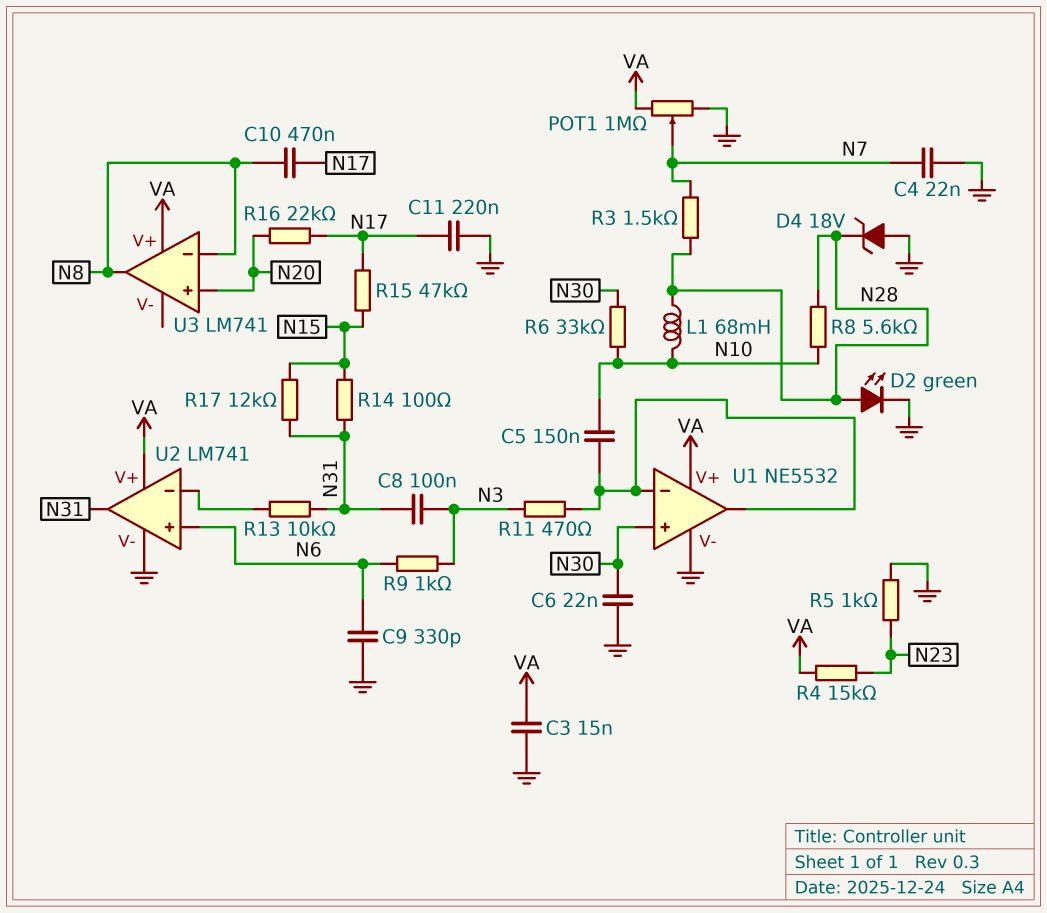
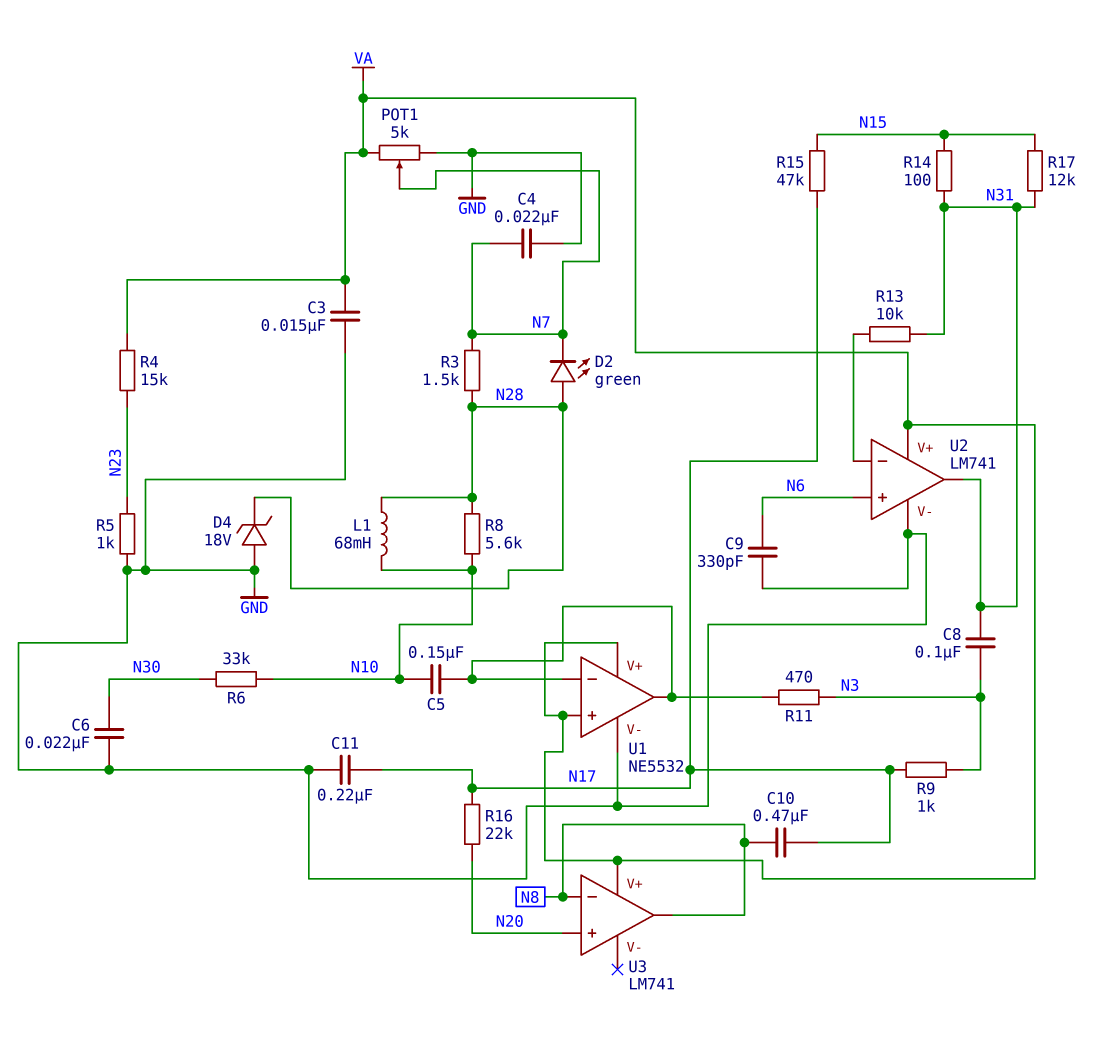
D2: LED green (A N28, K GND) -> LED green (A N28, K N7)
POT1: 1M (GND, VA, wiper N7) -> 5k (GND, VA, wiper N7)
R9: 1k (N3, N6) -> 1k (N3, N17)
U1 pin in+: N30 -> VA

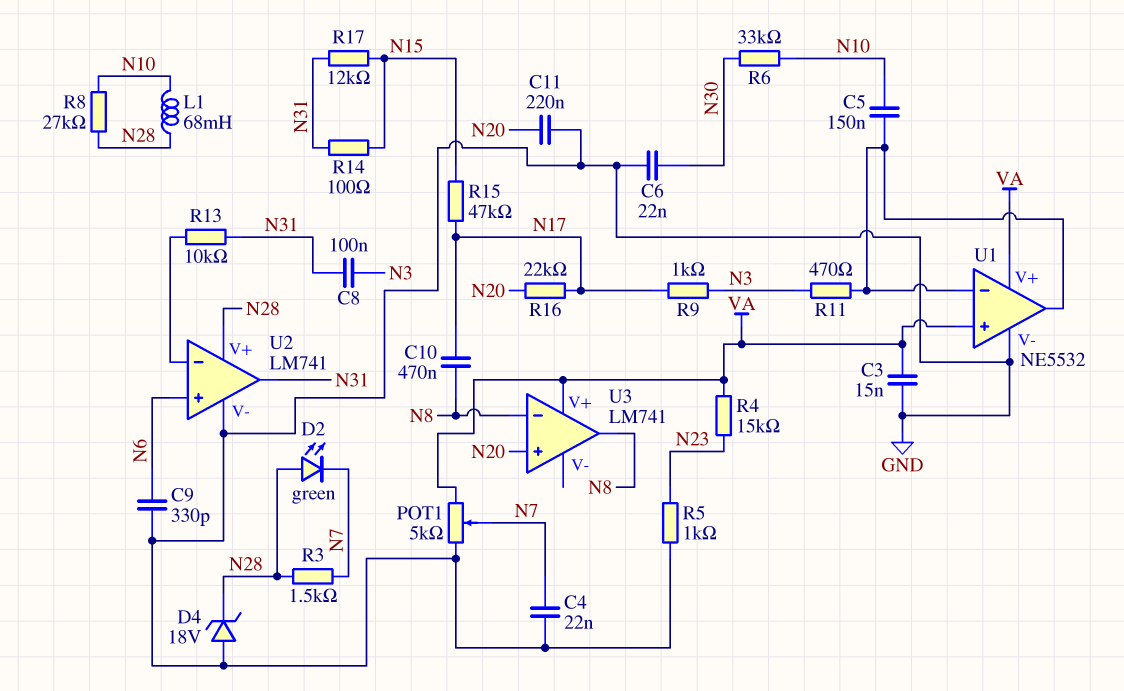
C11: 220nF (GND, N17) -> 220nF (GND, N20)
R8: 5.6k (N10, N28) -> 27k (N10, N28)
U2 pin V+: VA -> N28

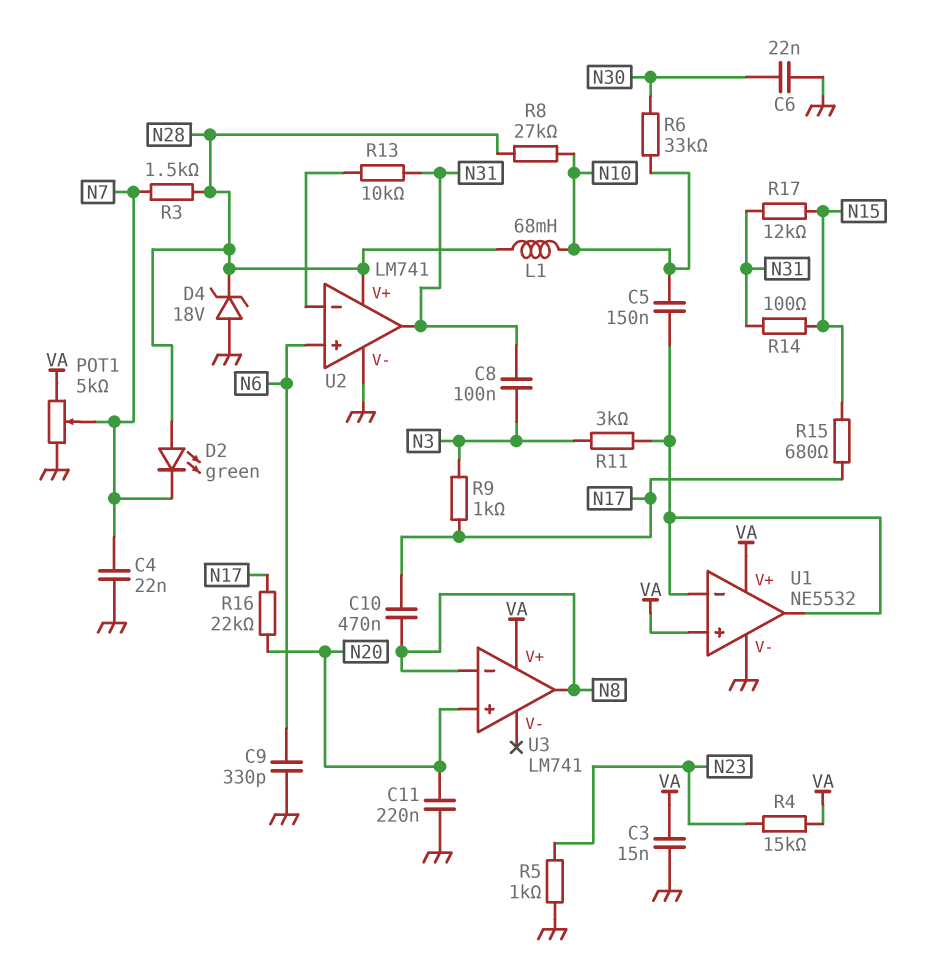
R11: 470 (N3, U1/in-) -> 3k (N3, U1/in-)
R15: 47k (N15, N17) -> 680 (N15, N17)

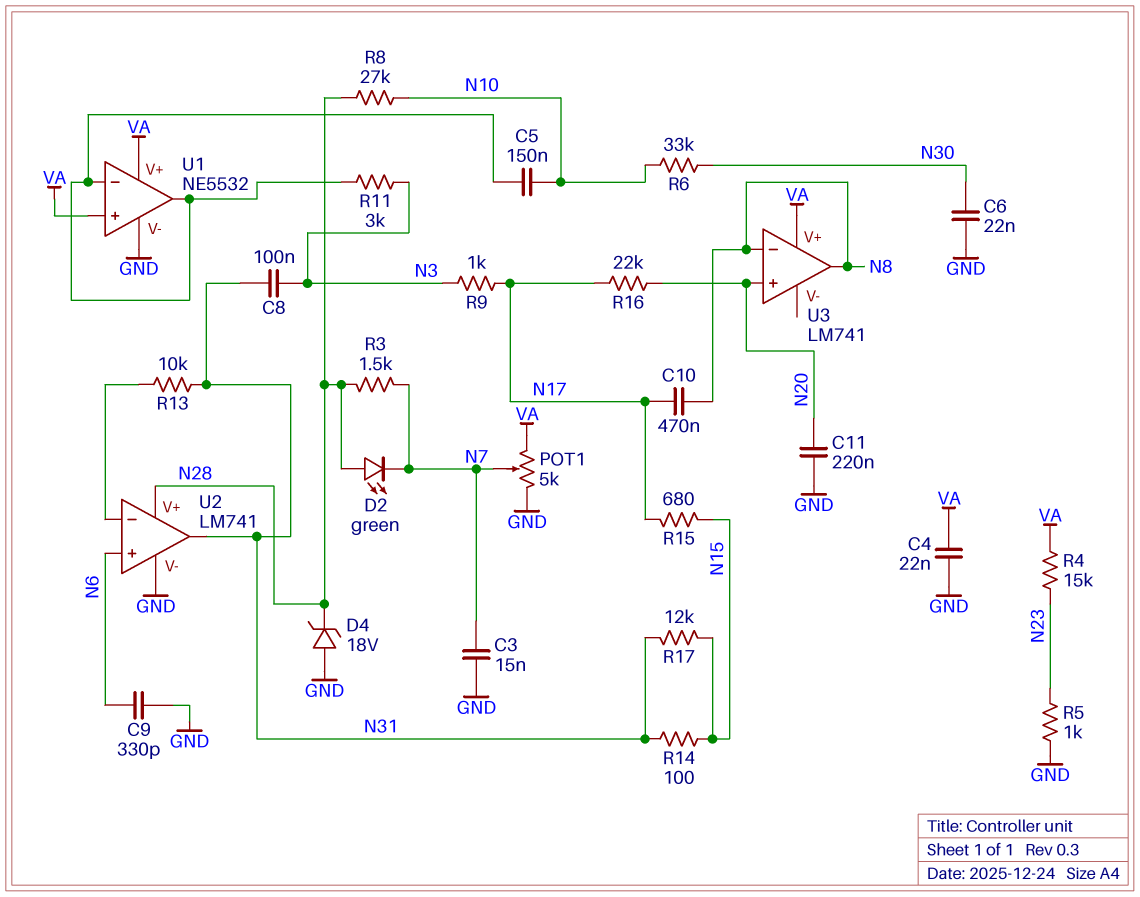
C3: 15nF (GND, VA) -> 15nF (GND, N7)
C4: 22nF (GND, N7) -> 22nF (GND, VA)
L1: 68mH (N10, N28) -> none

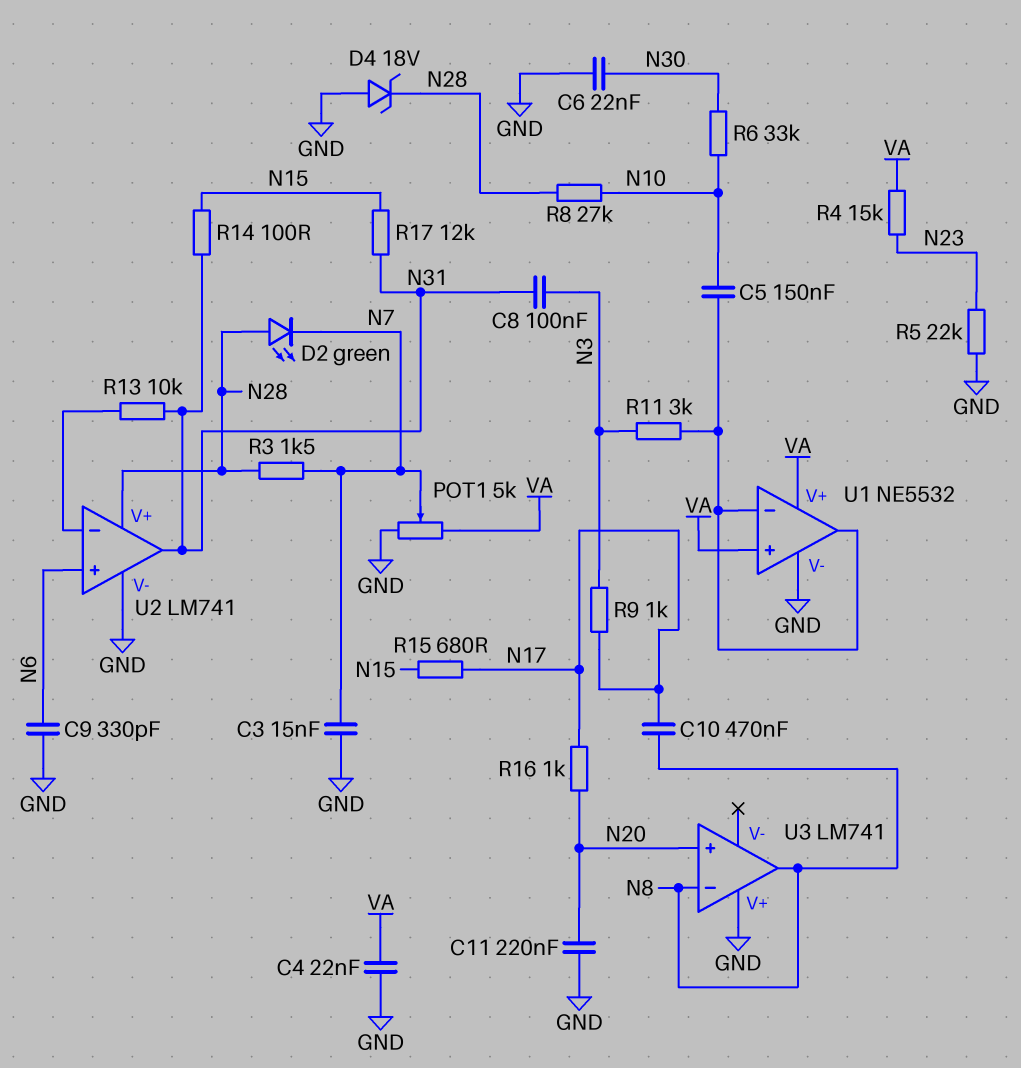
R5: 1k (GND, N23) -> 22k (GND, N23)
R16: 22k (N17, N20) -> 1k (N17, N20)
U3 pin V+: VA -> GND

